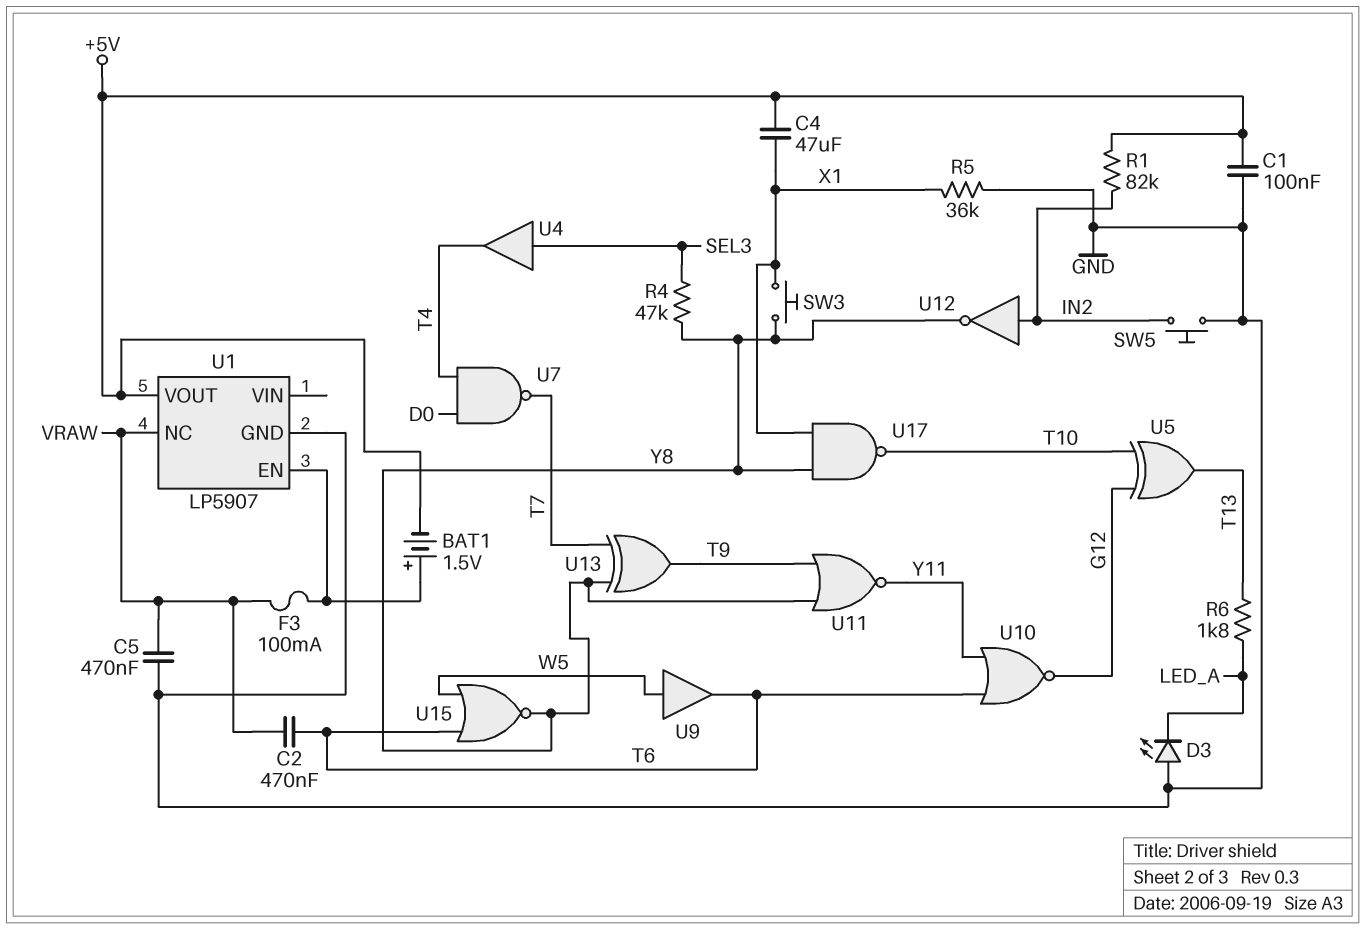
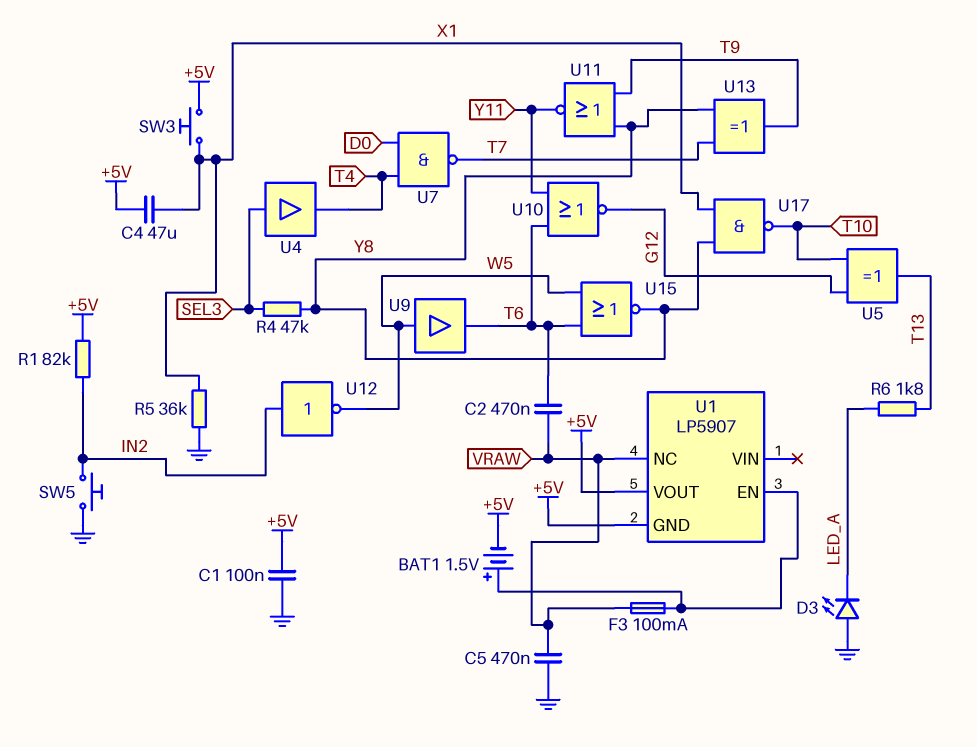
SW3: button (X1, Y8) -> button (+5V, X1)
U1 pin GND: GND -> +5V
U12: NOT (in IN2, out Y8) -> NOT (in IN2, out W5)

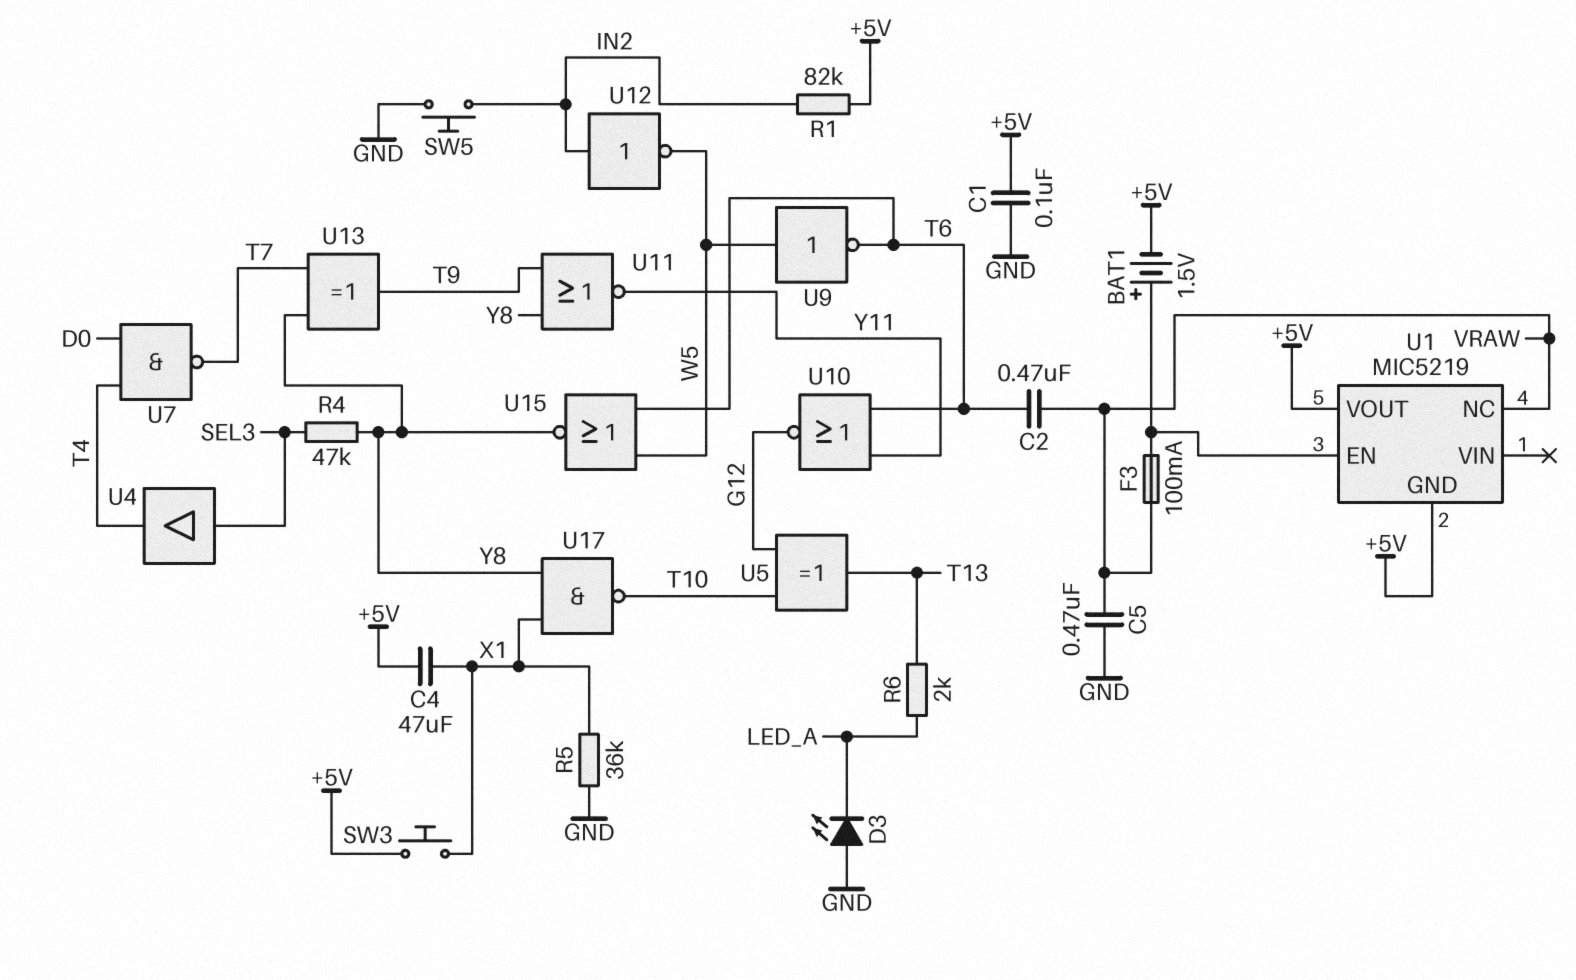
R6: 1.8k (LED_A, T13) -> 2k (LED_A, T13)
U1: LP5907 -> MIC5219
U9: buffer (in W5, out T6) -> NOT (in W5, out T6)

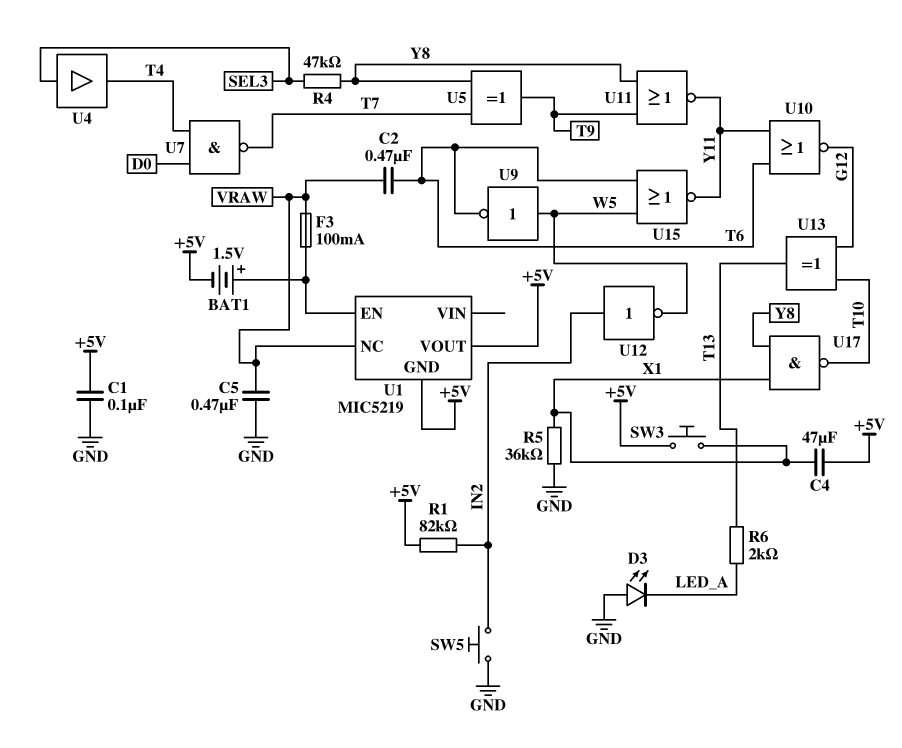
U5: XOR (in G12, in T10, out T13) -> XOR (in T7, in Y8, out T9)
U13: XOR (in T7, in Y8, out T9) -> XOR (in G12, in T10, out T13)
U15: NOR (in T6, in W5, out Y8) -> NOR (in T6, in W5, out Y11)

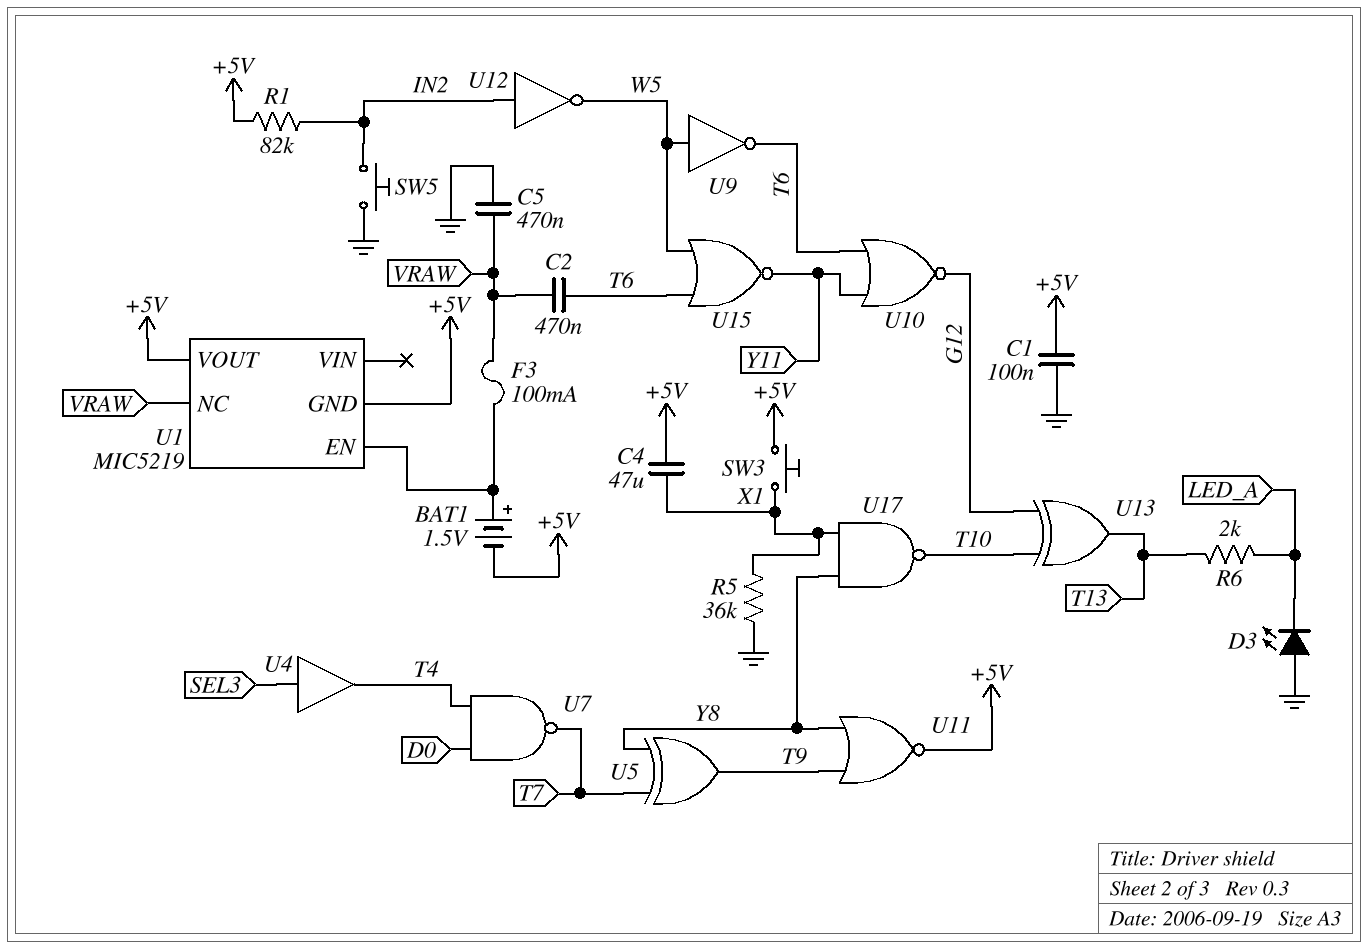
R4: 47k (SEL3, Y8) -> none
U11: NOR (in T9, in Y8, out Y11) -> NOR (in T9, in Y8, out +5V)

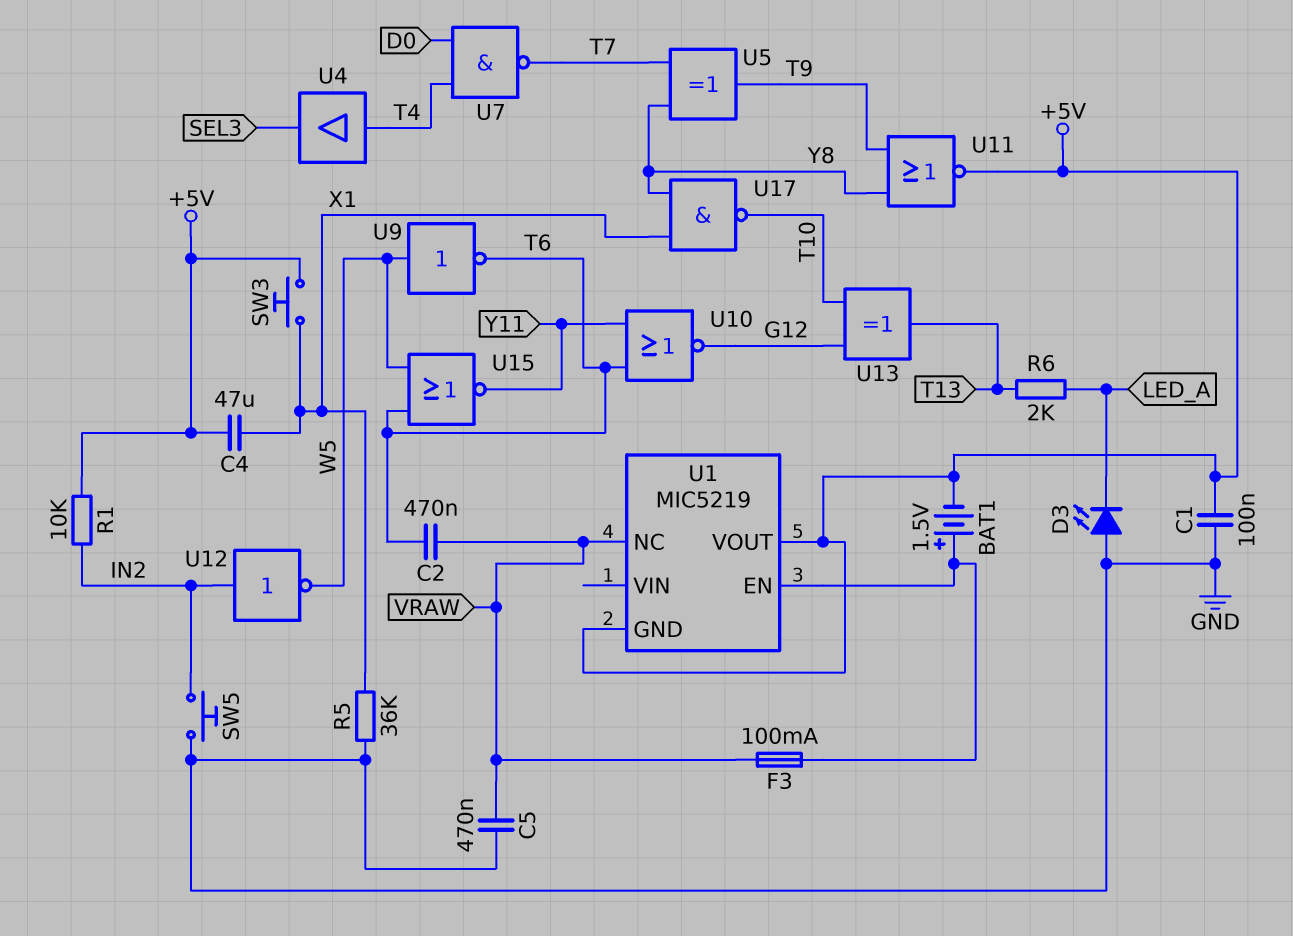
R1: 82k (+5V, IN2) -> 10k (+5V, IN2)
U4: buffer (in SEL3, out T4) -> buffer (in T4, out SEL3)

